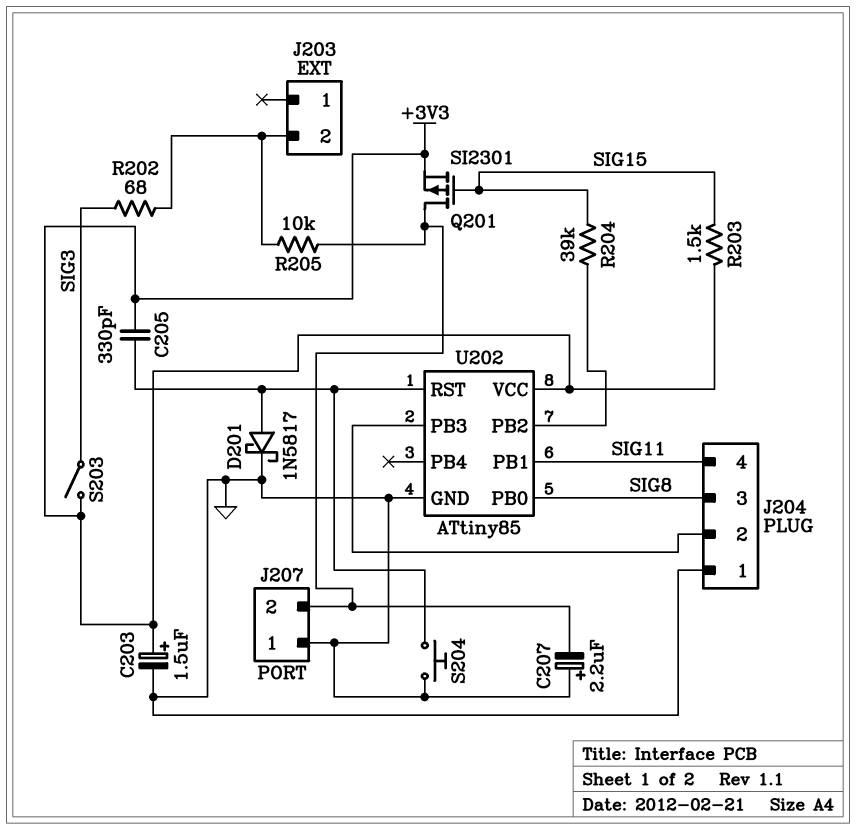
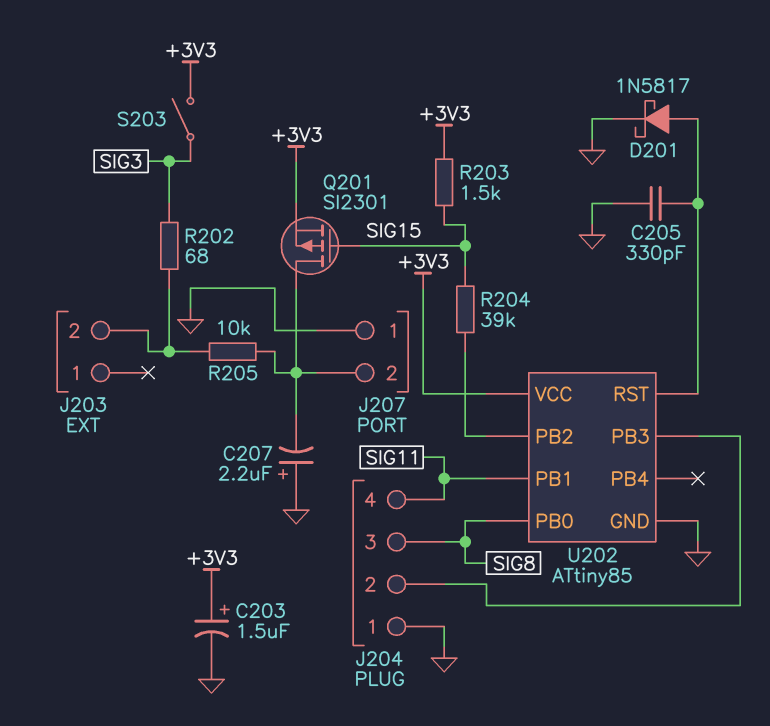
C205: 330pF (+3V3, U202/RST) -> 330pF (GND, U202/RST)
S204: button (GND, U202/RST) -> none

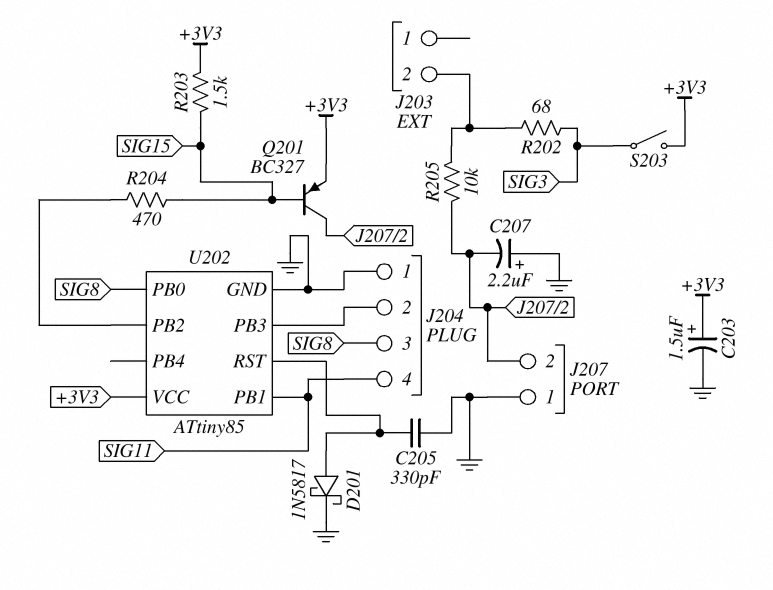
Q201: PMOS SI2301 (G SIG15, D J207/2, S +3V3) -> PNP BC327 (B SIG15, C J207/2, E +3V3)
R204: 39k (SIG15, U202/PB2) -> 470 (SIG15, U202/PB2)

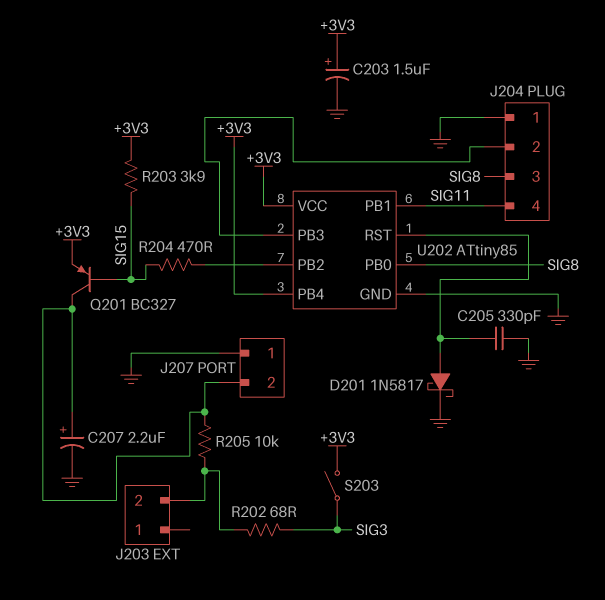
C207: 2.2uF (plus GND, minus J207/2) -> 2.2uF (plus J207/2, minus GND)
R203: 1.5k (+3V3, SIG15) -> 3.9k (+3V3, SIG15)
U202 pin PB4: none -> +3V3

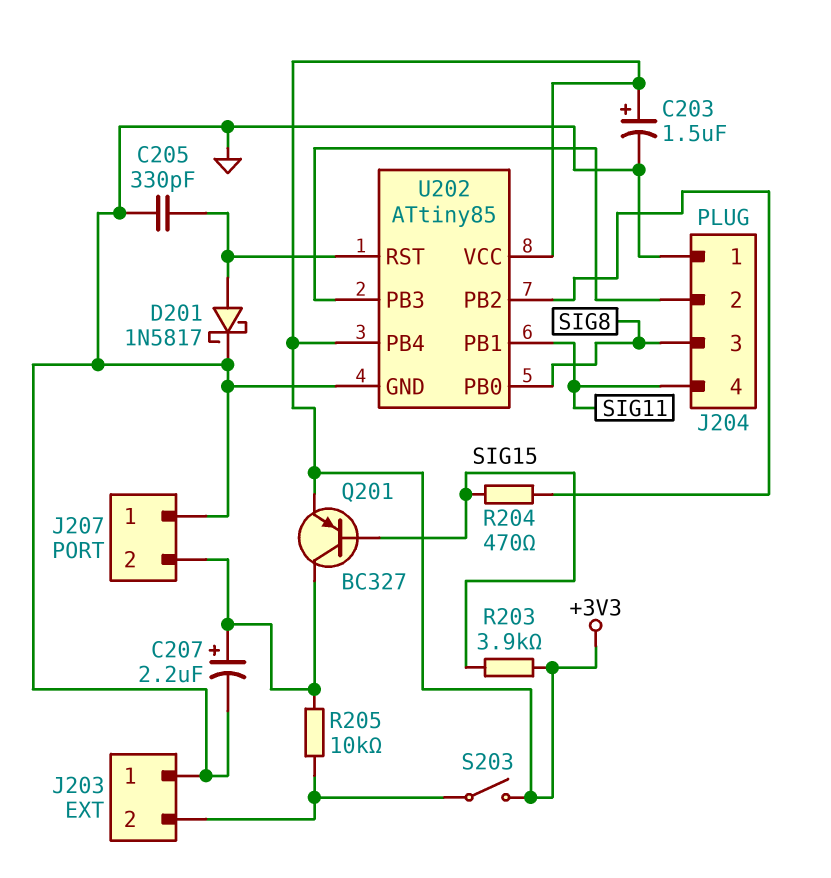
J203 pin 1: none -> GND
R202: 68 (J203/2, SIG3) -> none
S203: switch (+3V3, SIG3) -> switch (+3V3, J203/2)

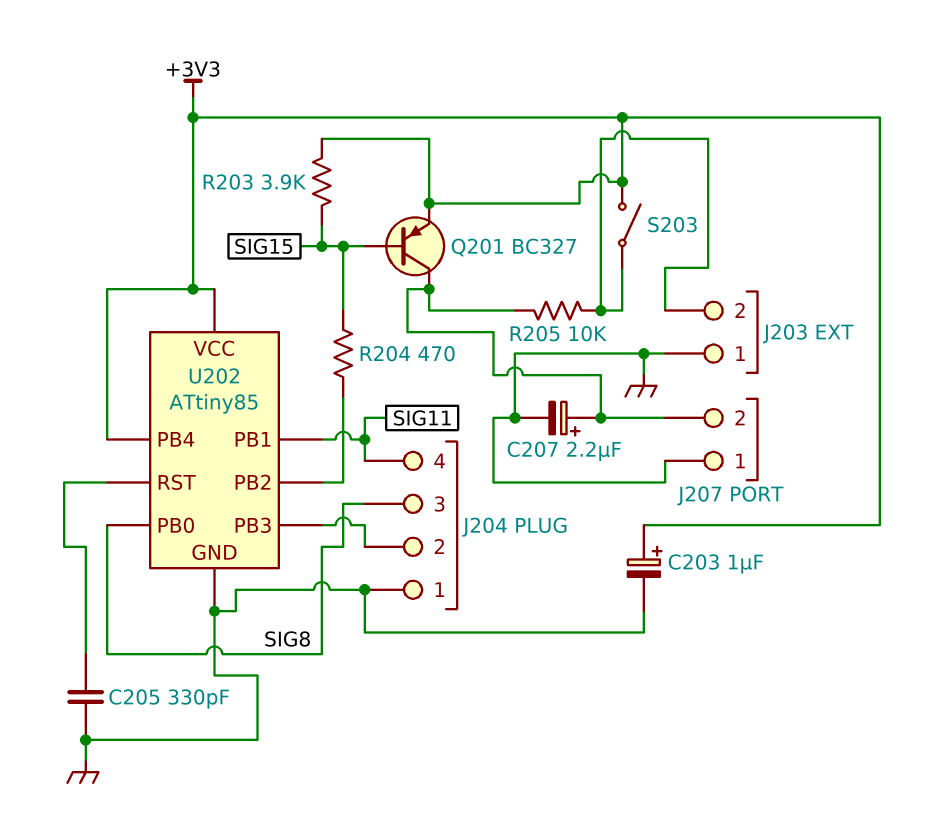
C203: 1.5uF (plus +3V3, minus GND) -> 1uF (plus +3V3, minus GND)
D201: schottky 1N5817 (A U202/RST, K GND) -> none

